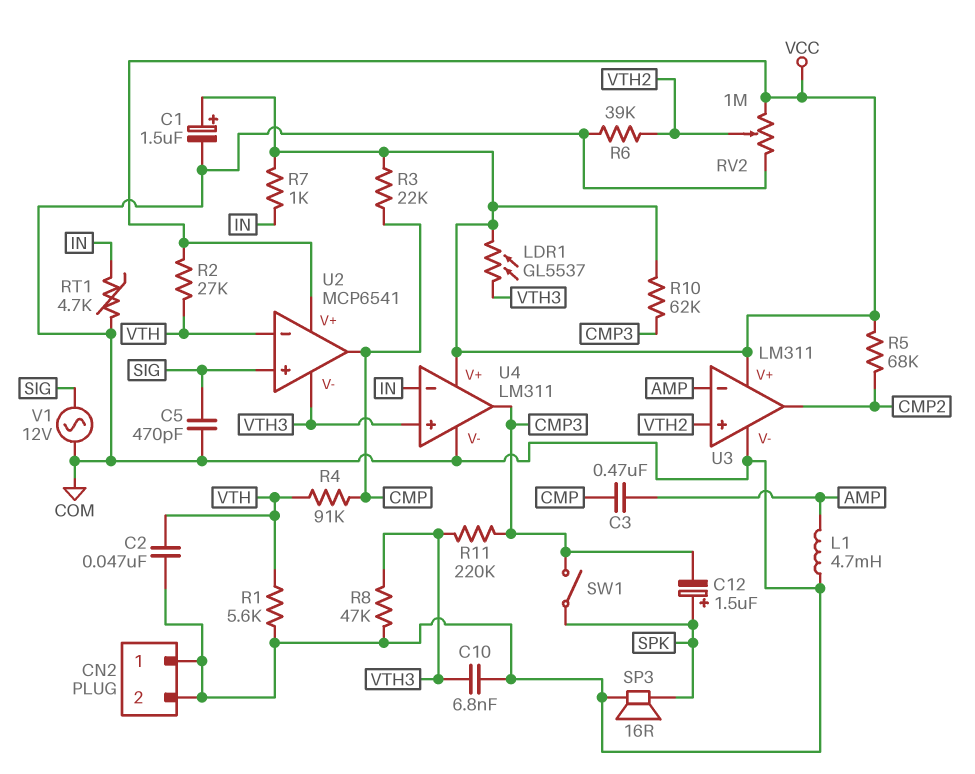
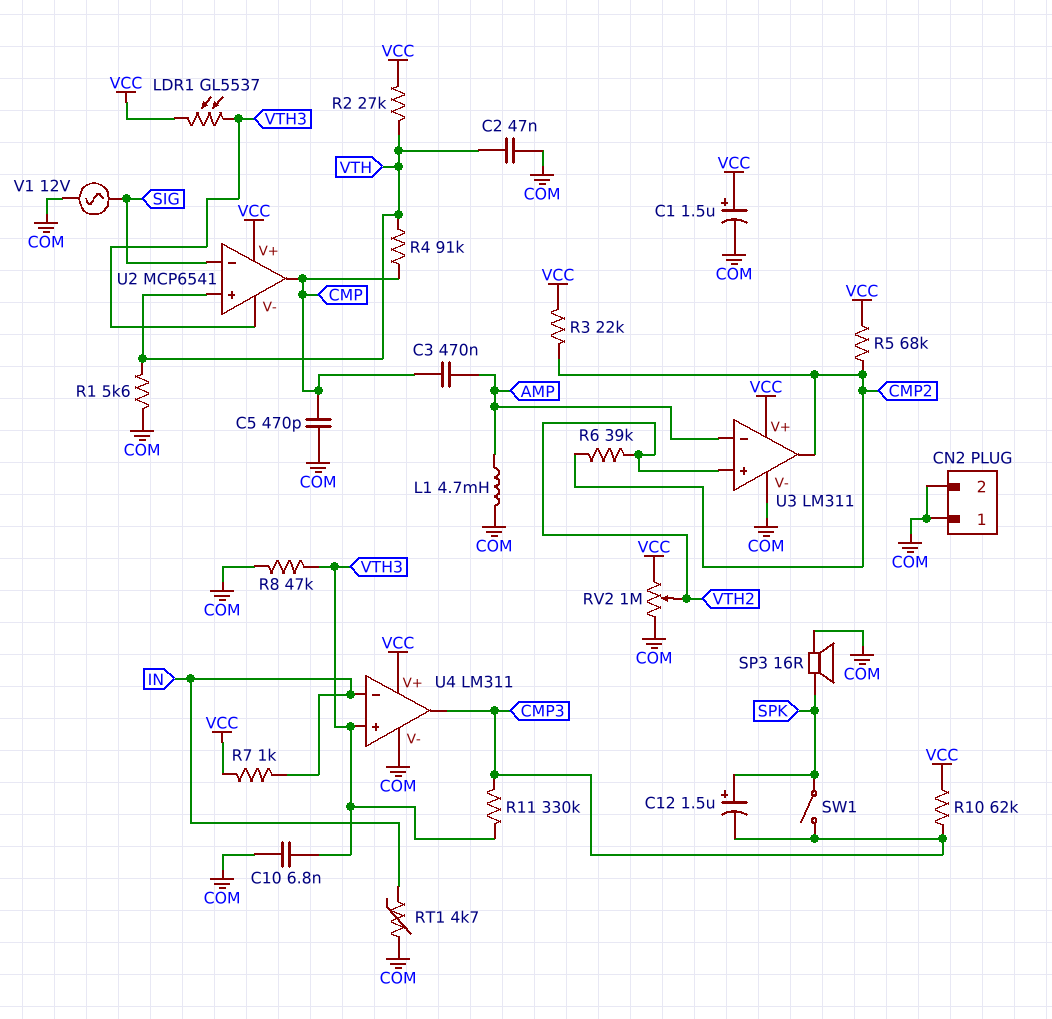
C5: 470pF (COM, SIG) -> 470pF (CMP, COM)
R3: 22k (CMP, VCC) -> 22k (CMP2, VCC)
R6: 39k (COM, VTH2) -> 39k (CMP2, VTH2)
R11: 220k (CMP3, VTH3) -> 330k (CMP3, VTH3)
U2 pin in+: SIG -> VTH
U2 pin in-: VTH -> SIG

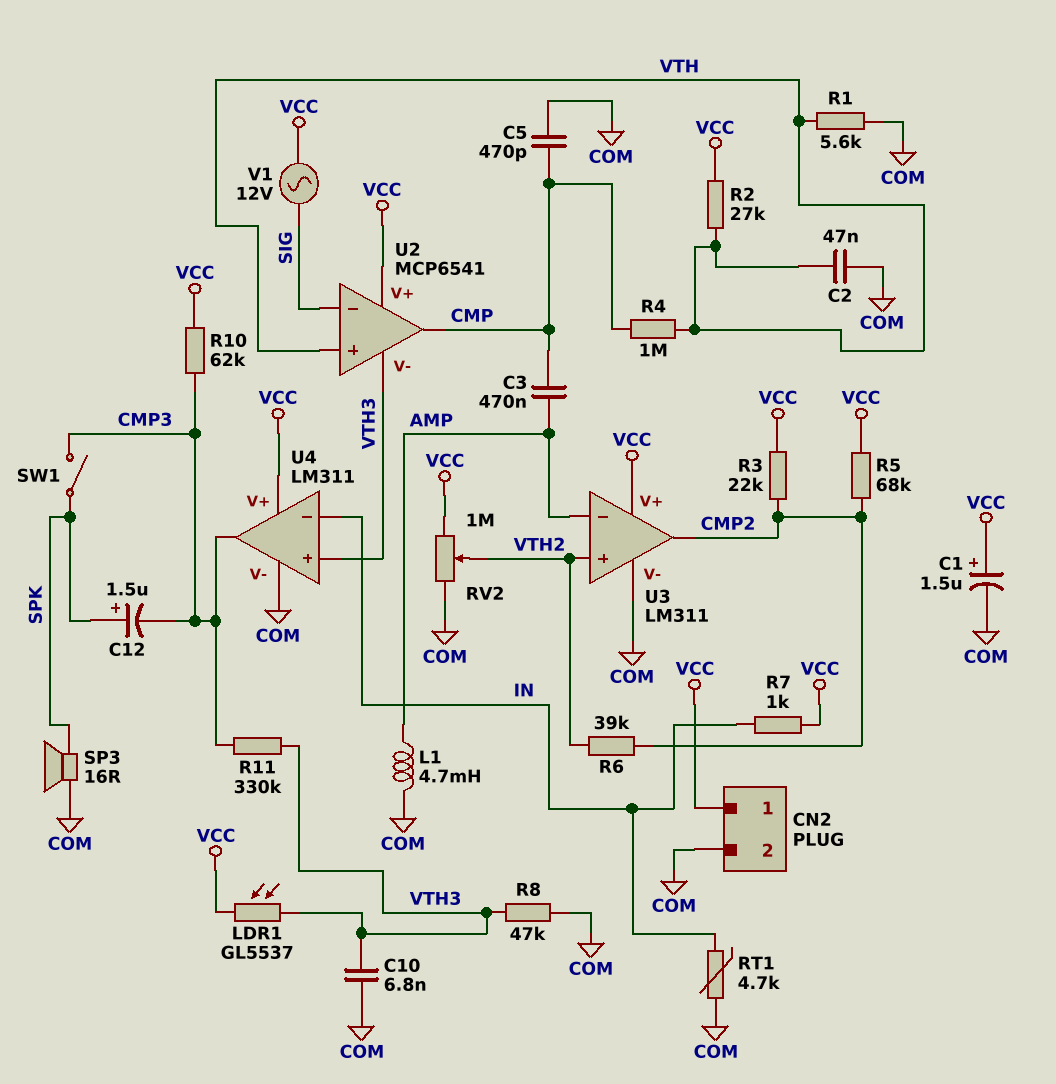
CN2 pin 1: COM -> VCC
R4: 91k (CMP, VTH) -> 1M (CMP, VTH)
V1: AC 12V (COM, SIG) -> AC 12V (SIG, VCC)

